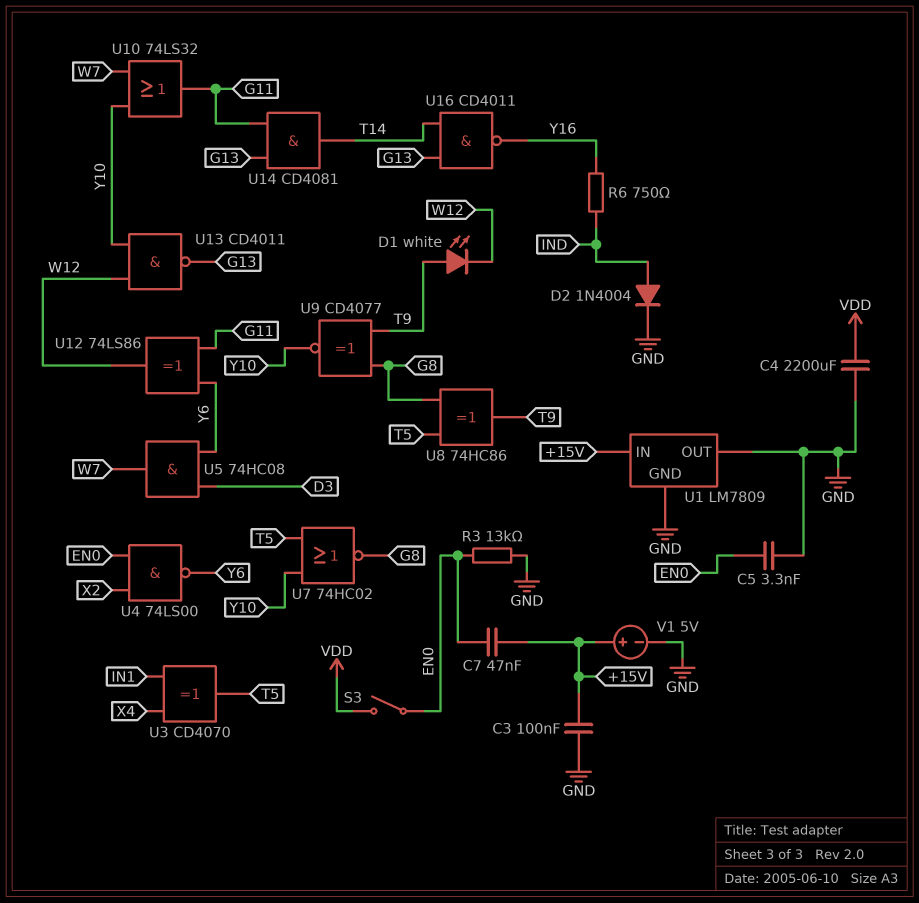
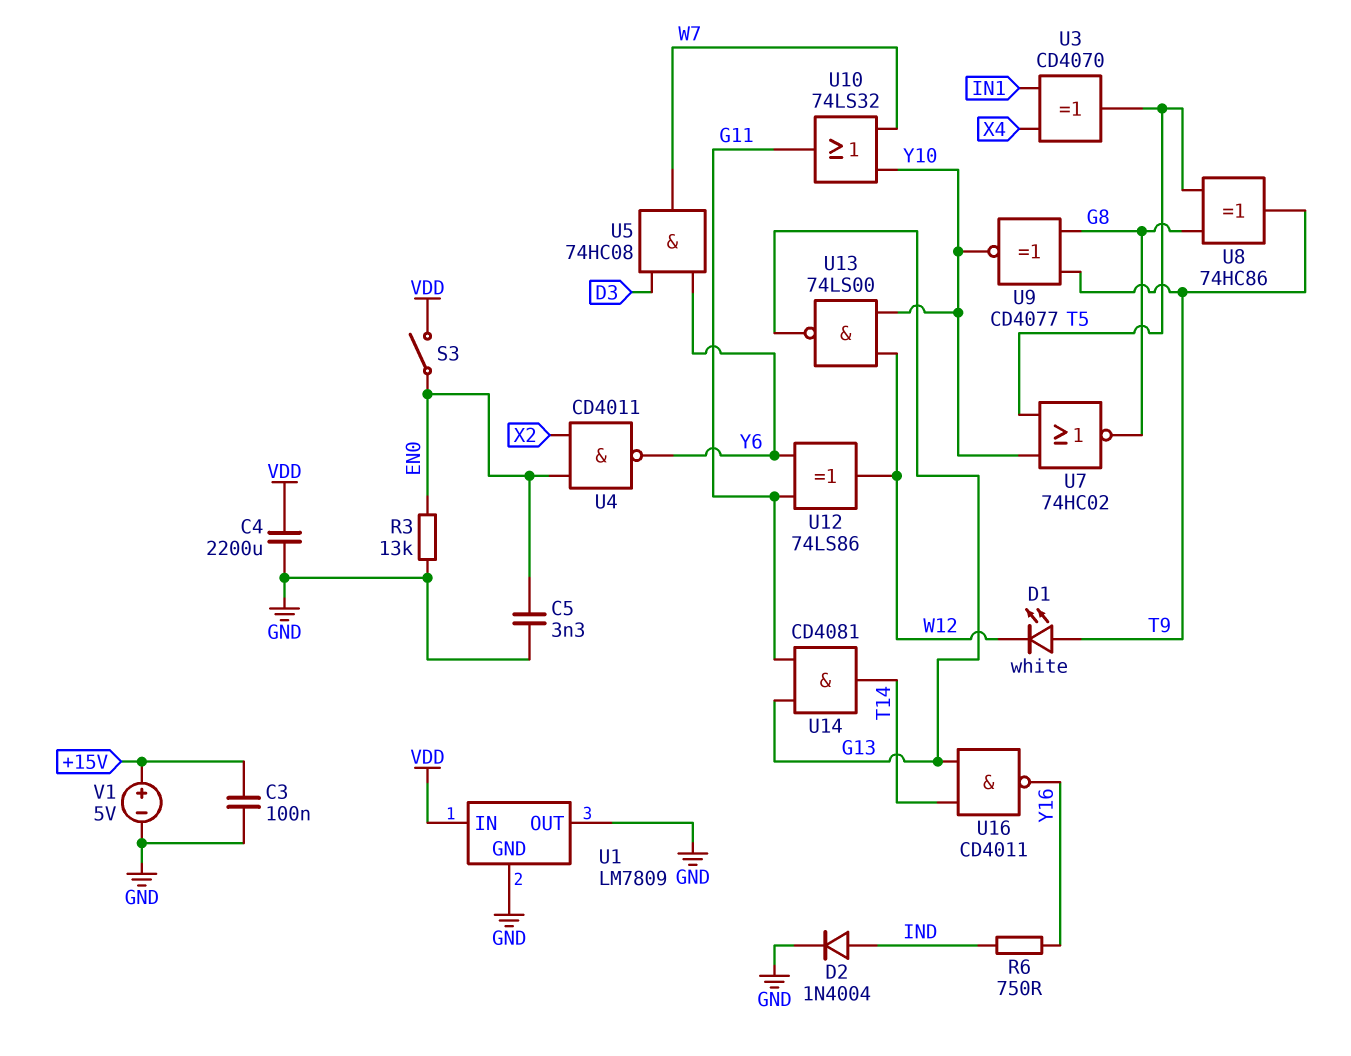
C7: 47nF (+15V, EN0) -> none
U1 pin IN: +15V -> VDD
U4: NAND 74LS00 (in EN0, in X2, out Y6) -> NAND CD4011 (in EN0, in X2, out Y6)
U13: NAND CD4011 (in W12, in Y10, out G13) -> NAND 74LS00 (in W12, in Y10, out G13)

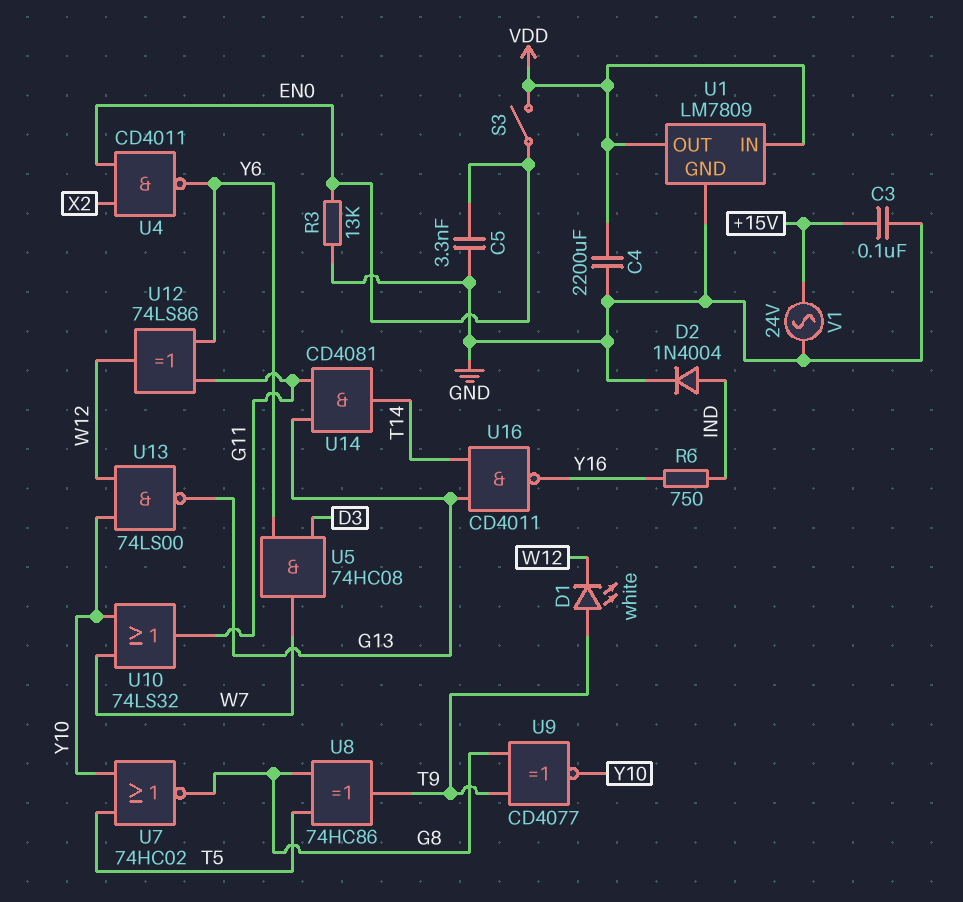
U1 pin OUT: GND -> VDD
U3: XOR CD4070 (in IN1, in X4, out T5) -> none
V1: 5V (plus +15V, minus GND) -> AC 24V (+15V, GND)

